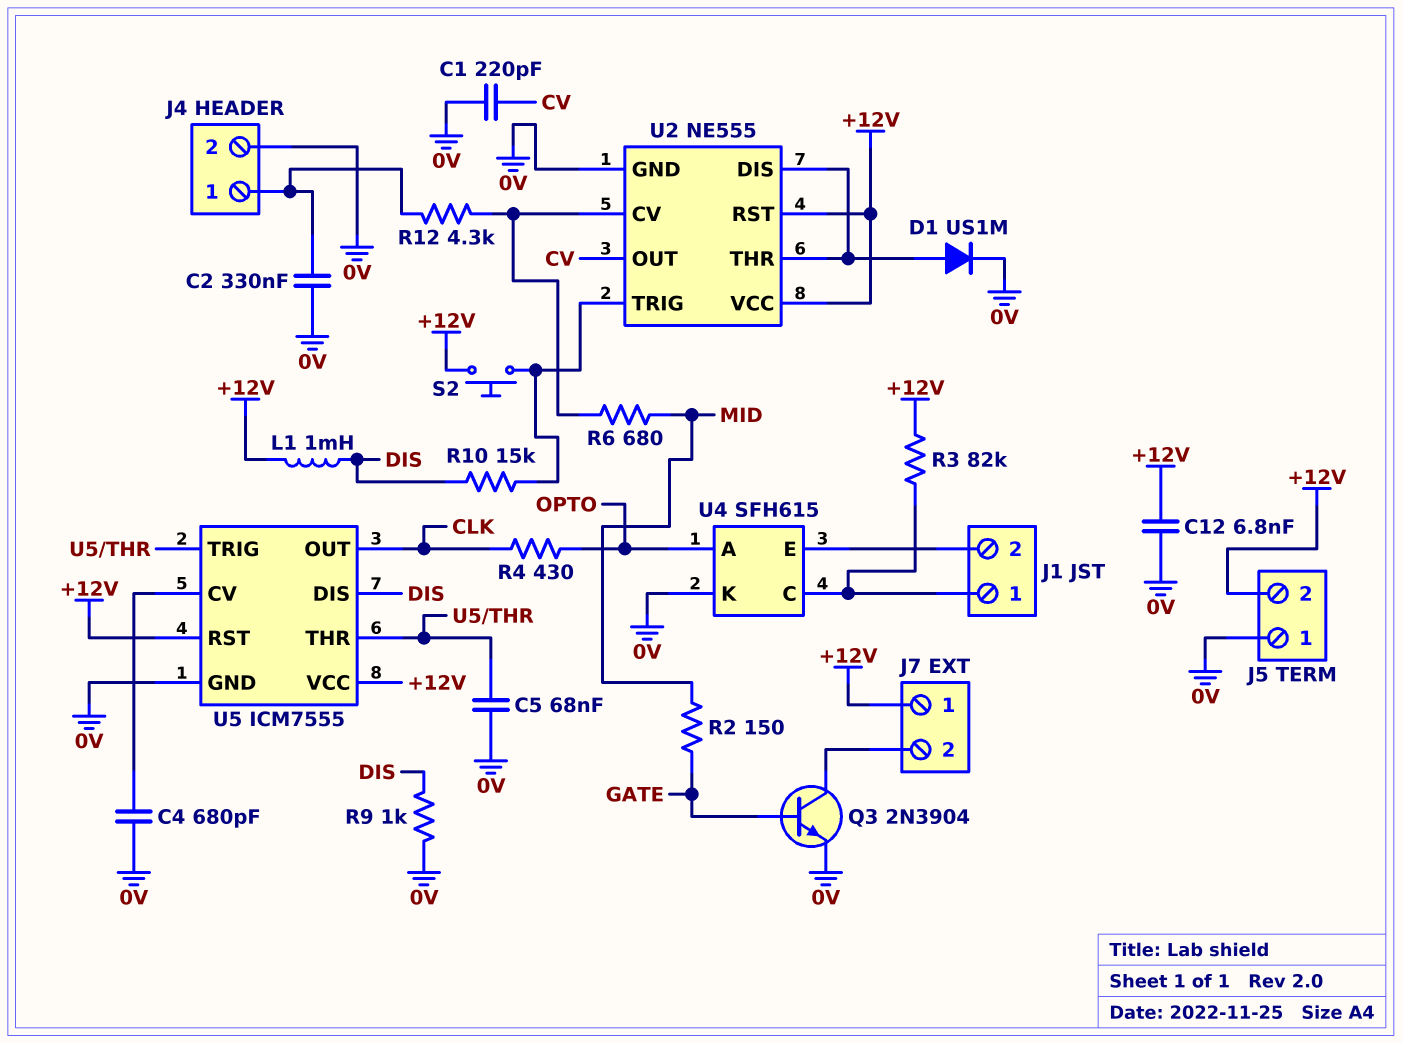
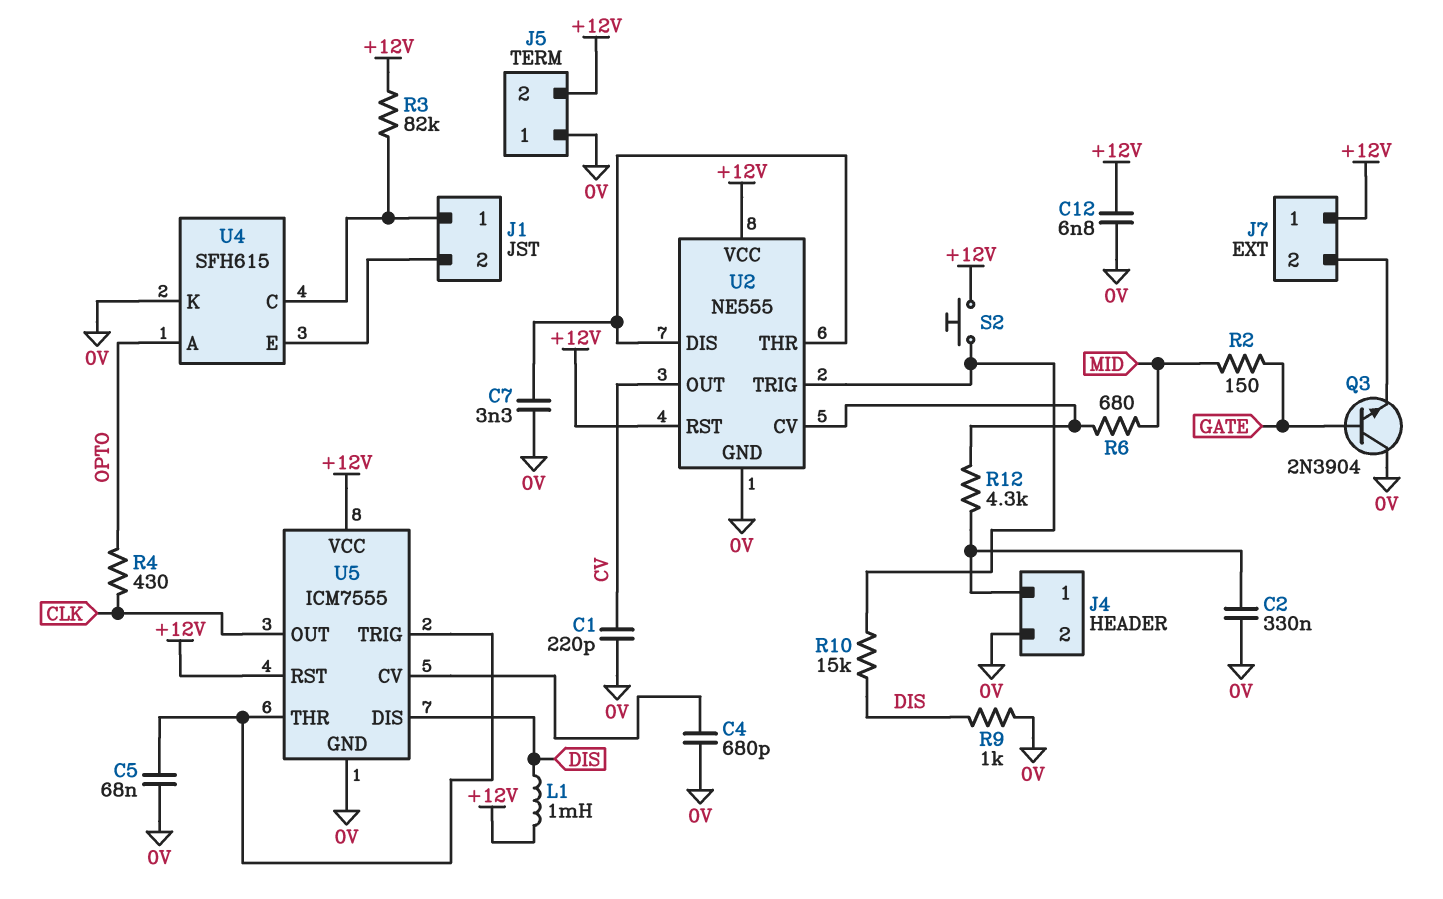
C7: none -> 3.3nF (0V, U2/DIS)
D1: diode US1M (A U2/DIS, K 0V) -> none
Q3: NPN 2N3904 (B GATE, C J7/2, E 0V) -> NPN 2N3904 (B GATE, C 0V, E J7/2)

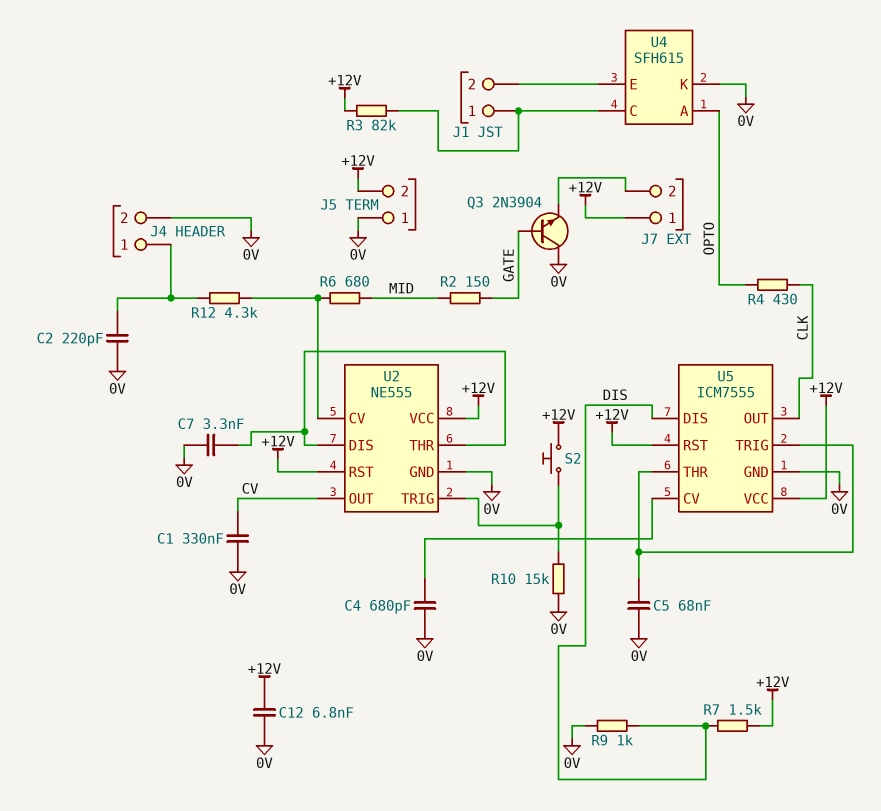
C1: 220pF (0V, CV) -> 330nF (0V, CV)
C2: 330nF (0V, J4/1) -> 220pF (0V, J4/1)
L1: 1mH (+12V, DIS) -> none
R7: none -> 1.5k (+12V, DIS)
R10: 15k (DIS, U2/TRIG) -> 15k (0V, U2/TRIG)

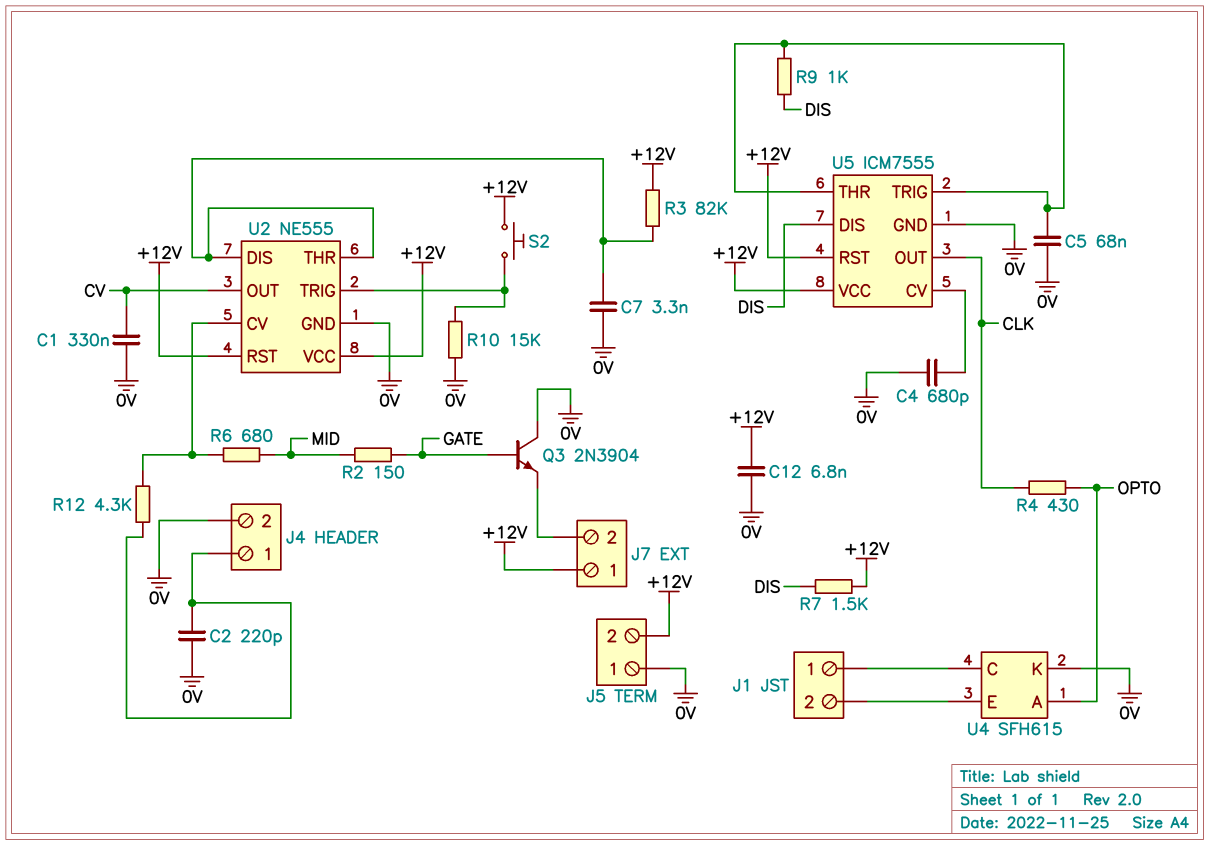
R3: 82k (+12V, J1/1) -> 82k (+12V, U2/DIS)
R9: 1k (0V, DIS) -> 1k (DIS, U5/THR)

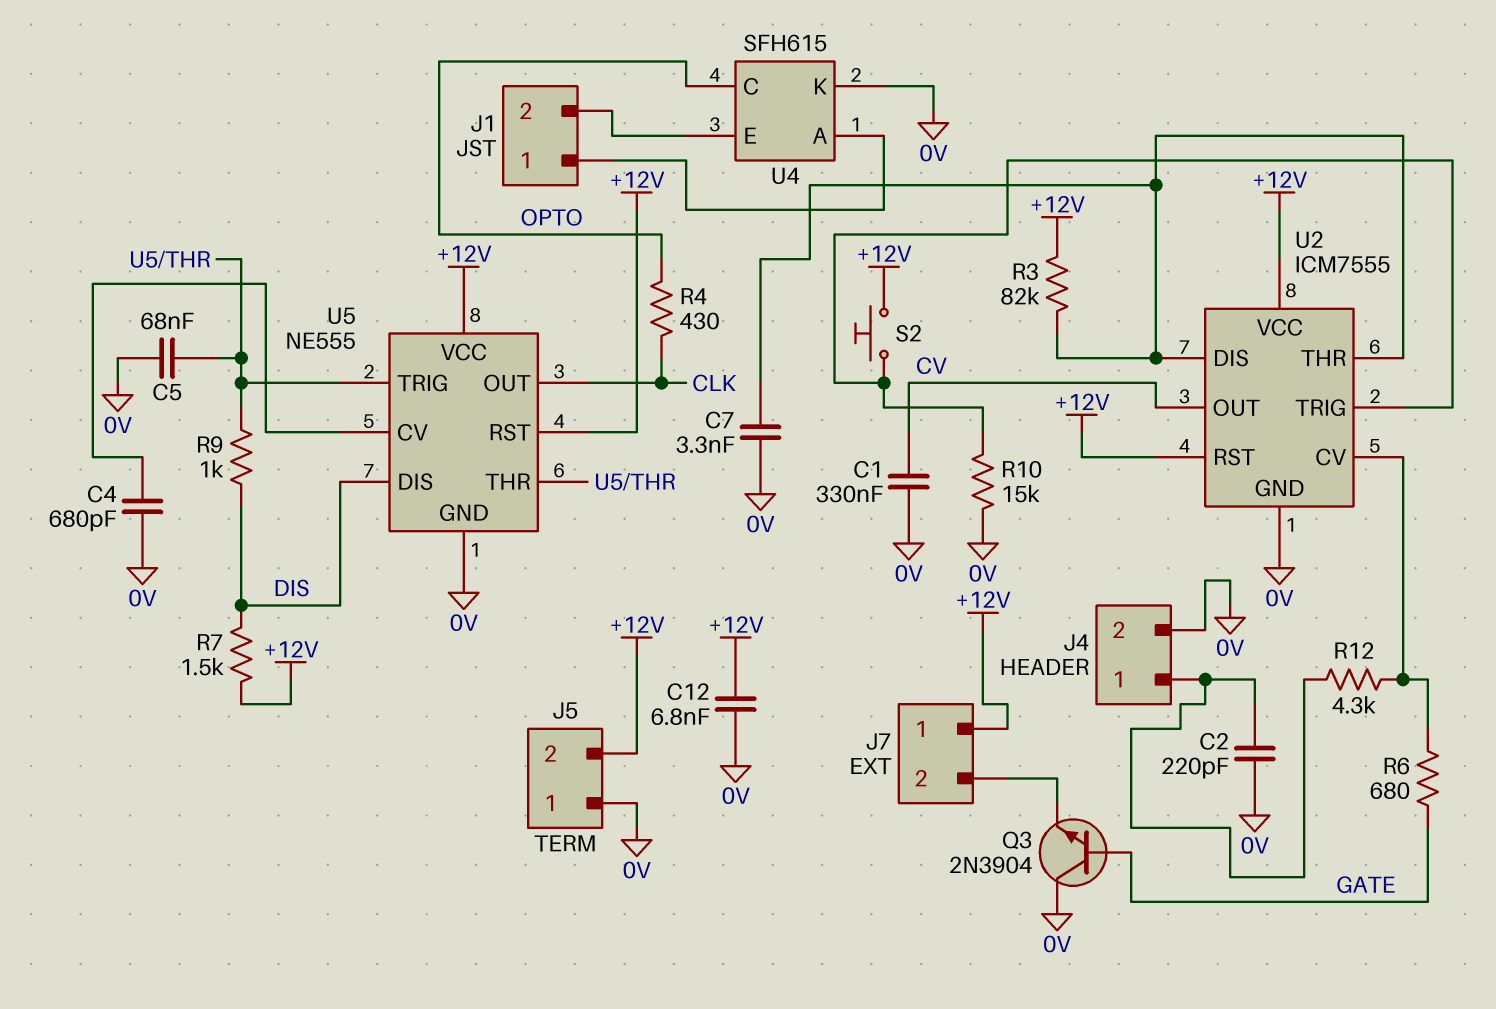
R2: 150 (GATE, MID) -> none
R6: 680 (MID, U2/CV) -> 680 (GATE, U2/CV)
U2: NE555 -> ICM7555
U4 pin A: OPTO -> J1/1
U4 pin C: J1/1 -> OPTO
U5: ICM7555 -> NE555

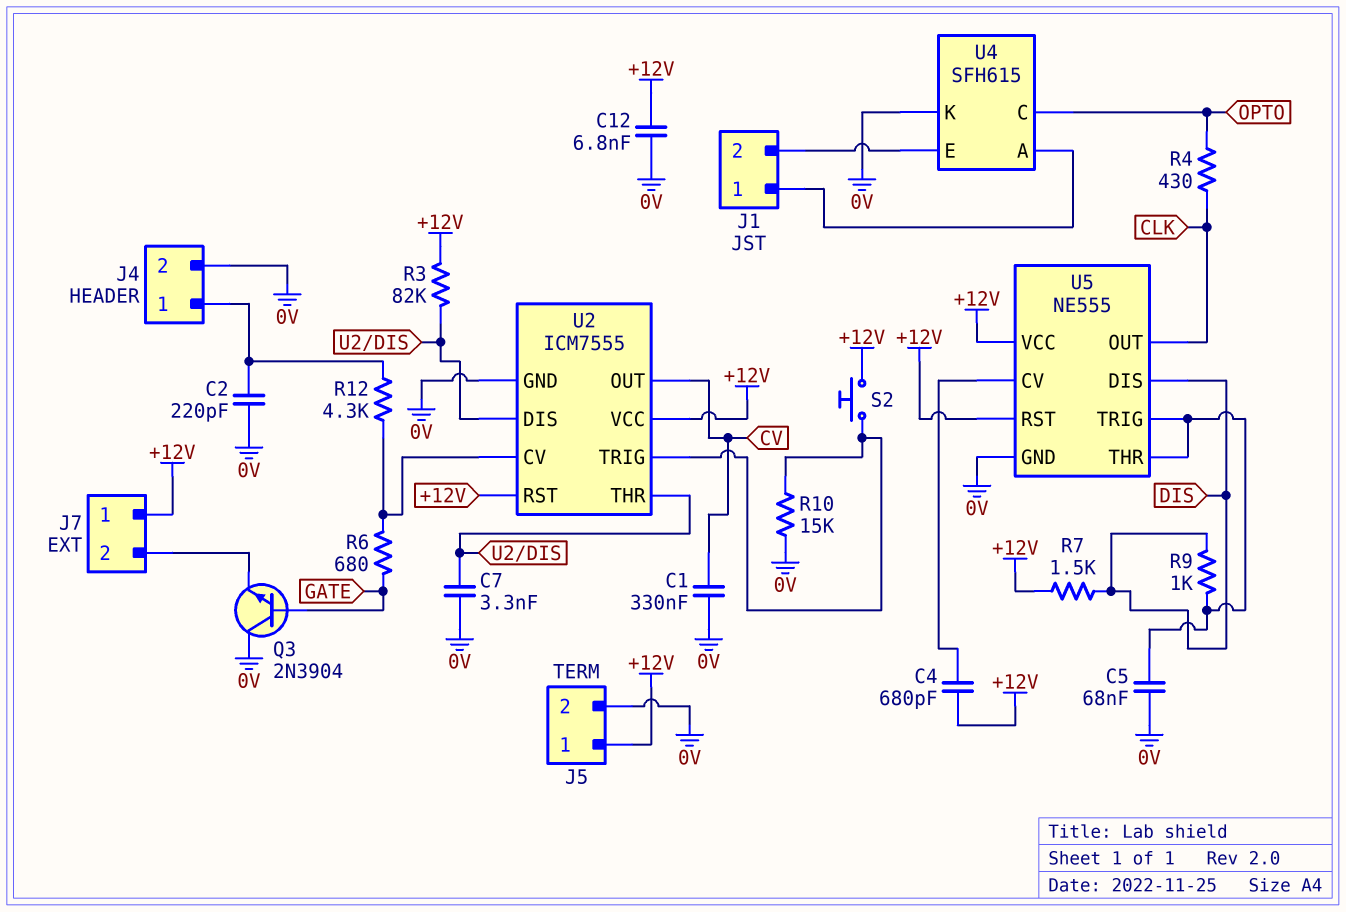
C4: 680pF (0V, U5/CV) -> 680pF (+12V, U5/CV)
J5 pin 1: 0V -> +12V
J5 pin 2: +12V -> 0V

